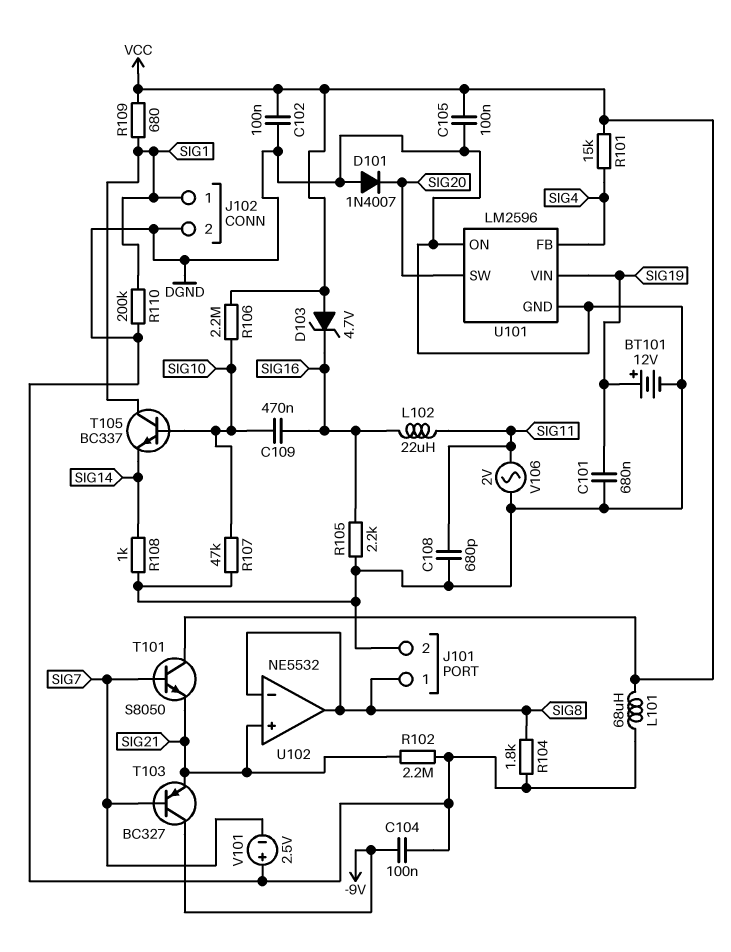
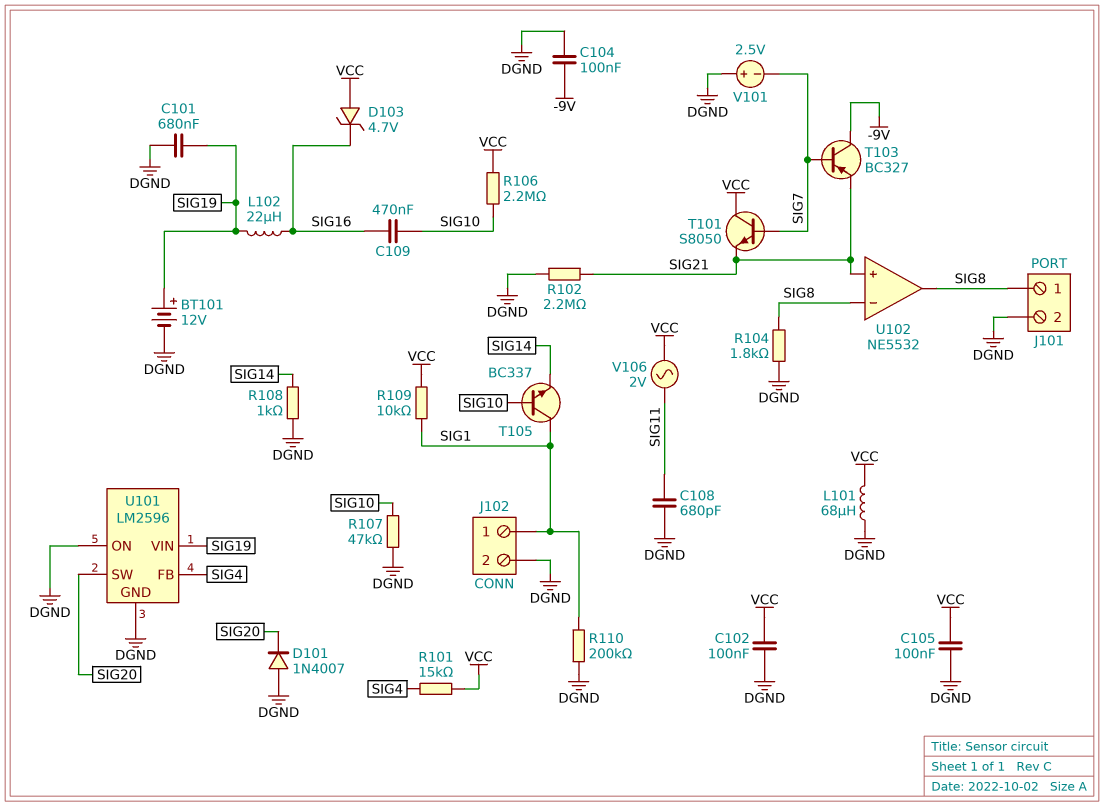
L102: 22uH (SIG11, SIG16) -> 22uH (SIG16, SIG19)
R105: 2.2k (DGND, SIG16) -> none
R109: 680 (SIG1, VCC) -> 10k (SIG1, VCC)
V106: AC 2V (DGND, SIG11) -> AC 2V (SIG11, VCC)

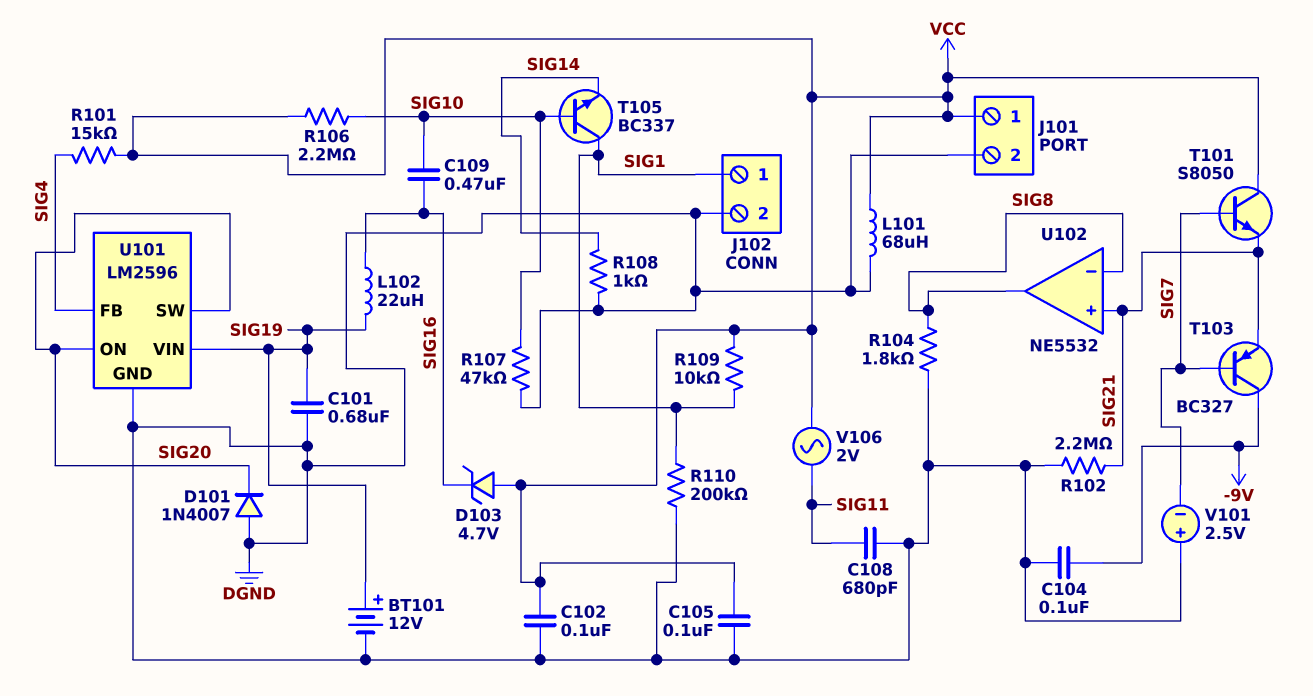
J101 pin 1: SIG8 -> VCC
U101 pin ON: DGND -> SIG20

